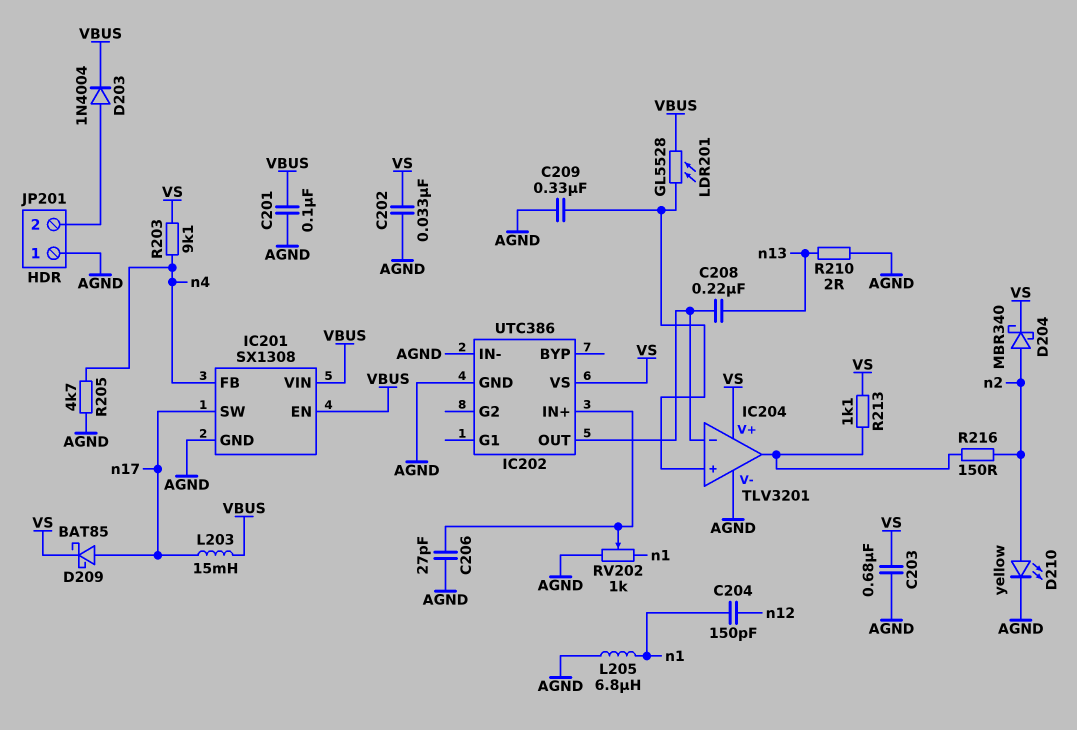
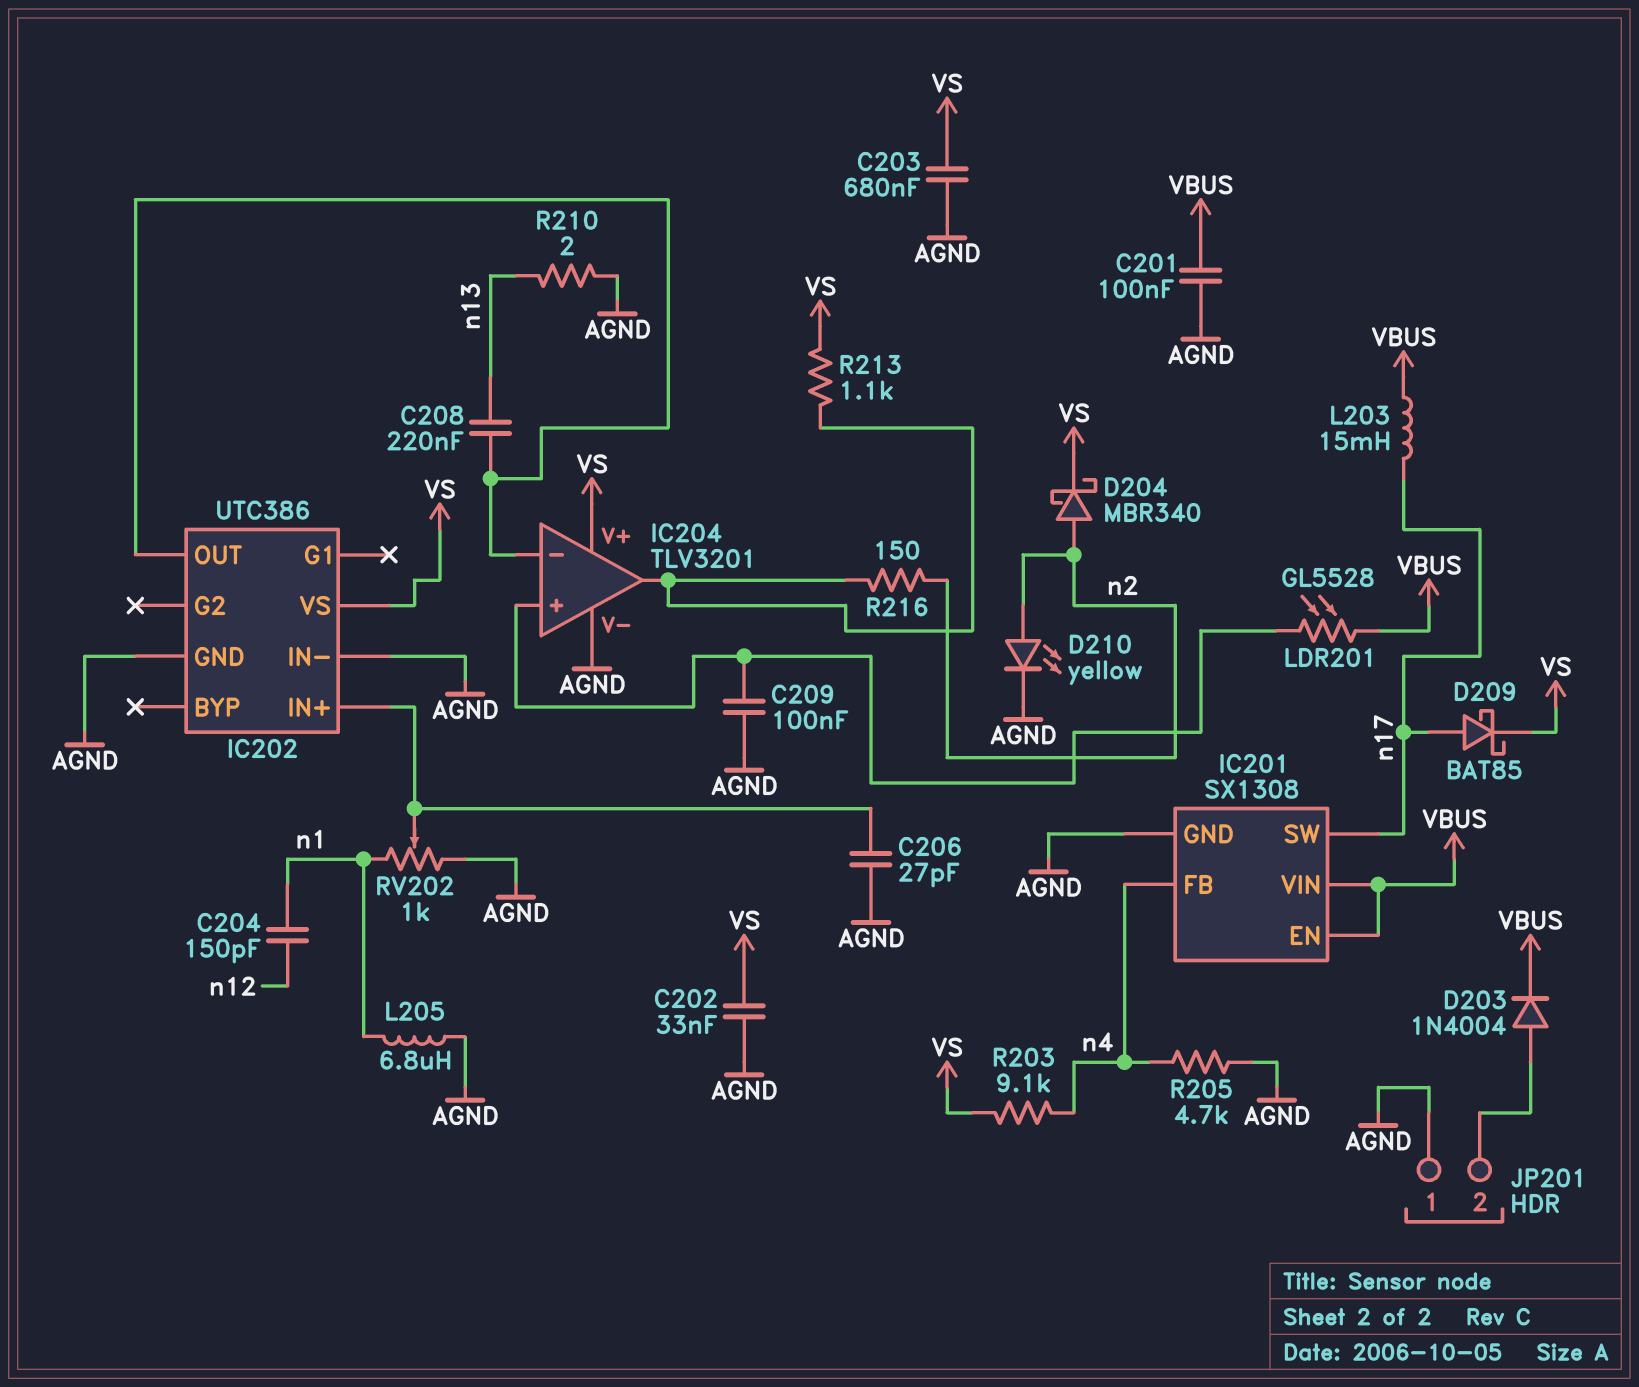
C209: 330nF (AGND, IC204/in+) -> 100nF (AGND, IC204/in+)

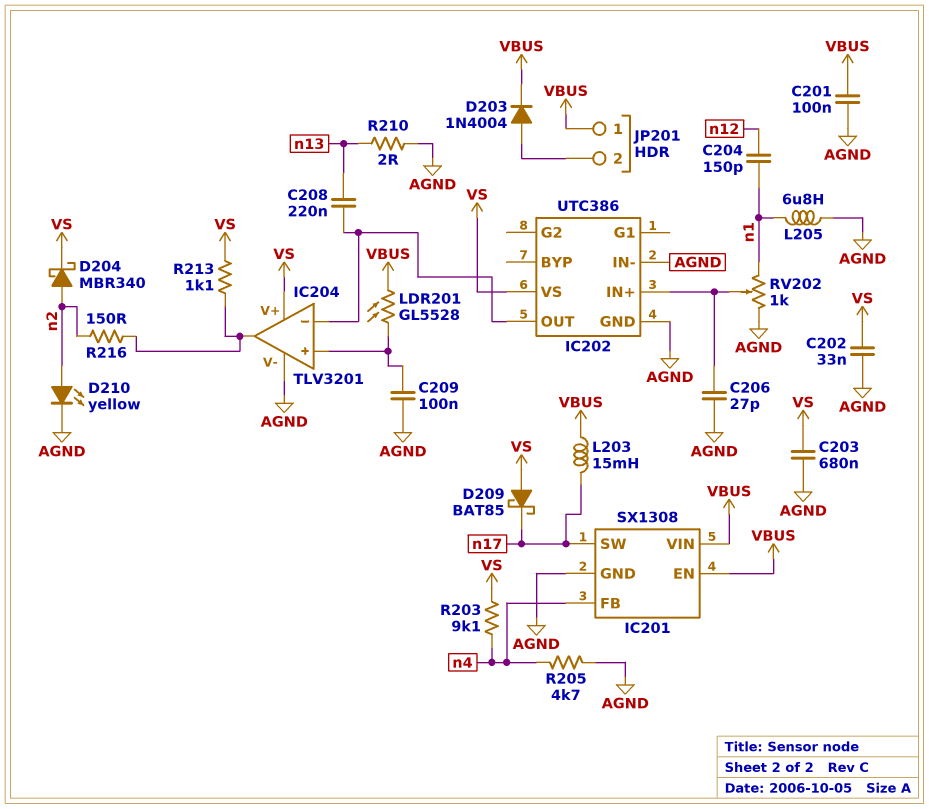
D209: schottky BAT85 (A n17, K VS) -> schottky BAT85 (A VS, K n17)
JP201 pin 1: AGND -> VBUS

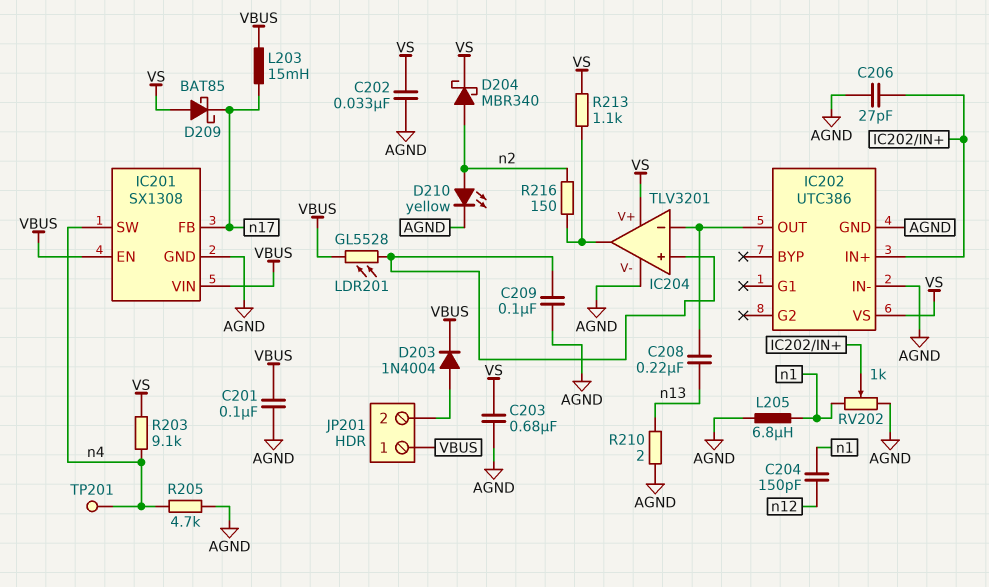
IC201 pin FB: n4 -> n17
IC201 pin SW: n17 -> n4
TP201: none -> test point (n4)

